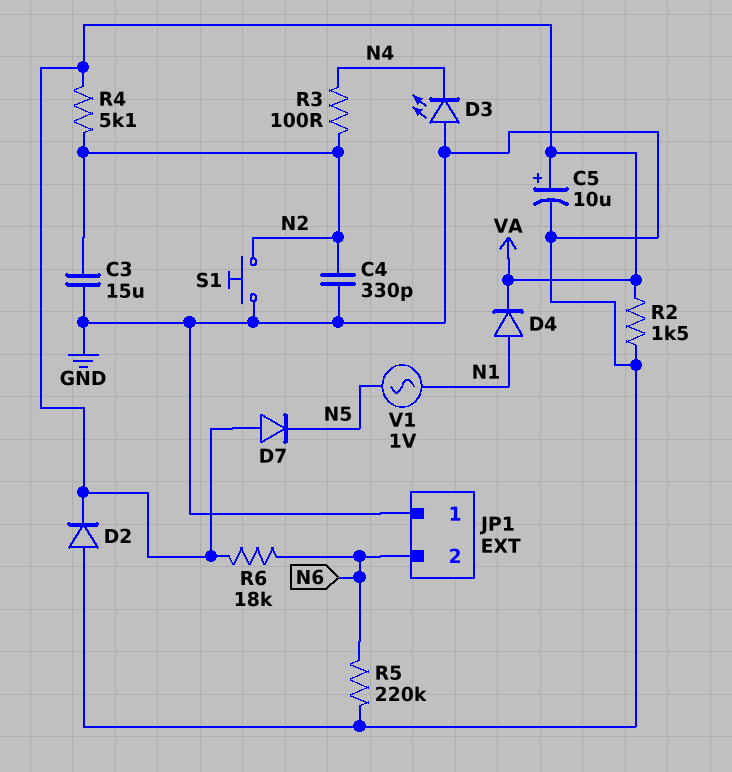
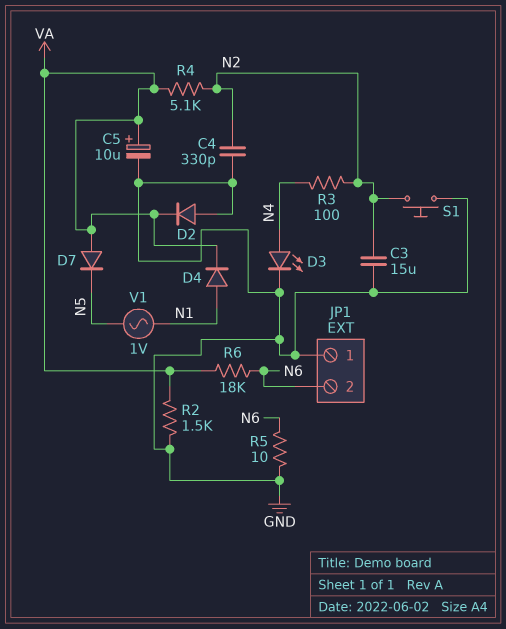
D3: LED (A GND, K N4) -> LED (A N4, K GND)
R5: 220k (GND, N6) -> 10 (GND, N6)

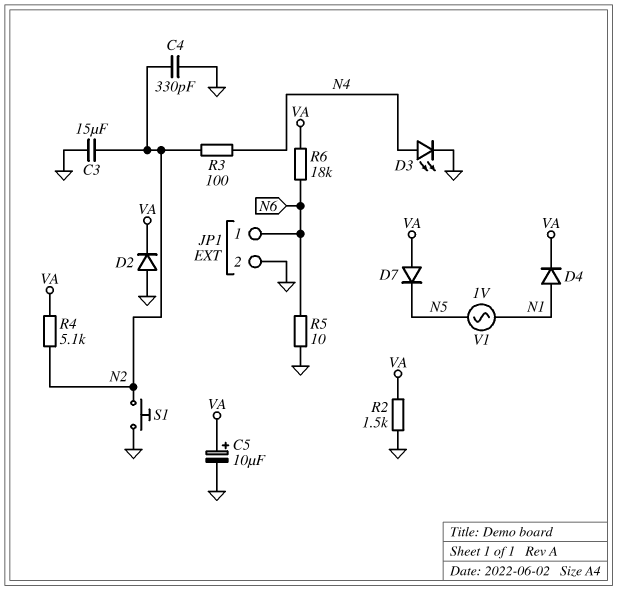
JP1 pin 1: GND -> N6
JP1 pin 2: N6 -> GND

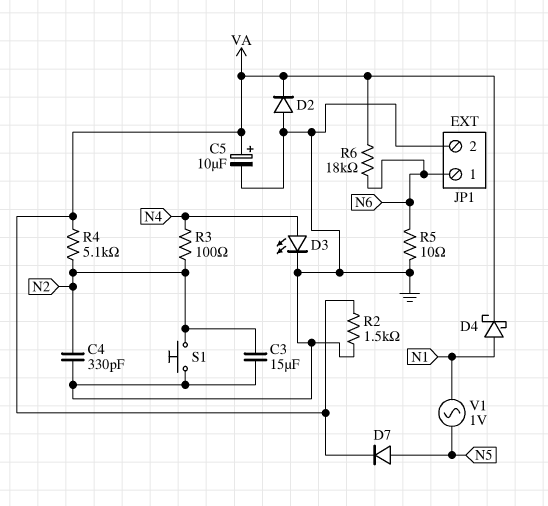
D4: diode (A N1, K VA) -> schottky (A N1, K VA)
D7: diode (A VA, K N5) -> diode (A N5, K VA)

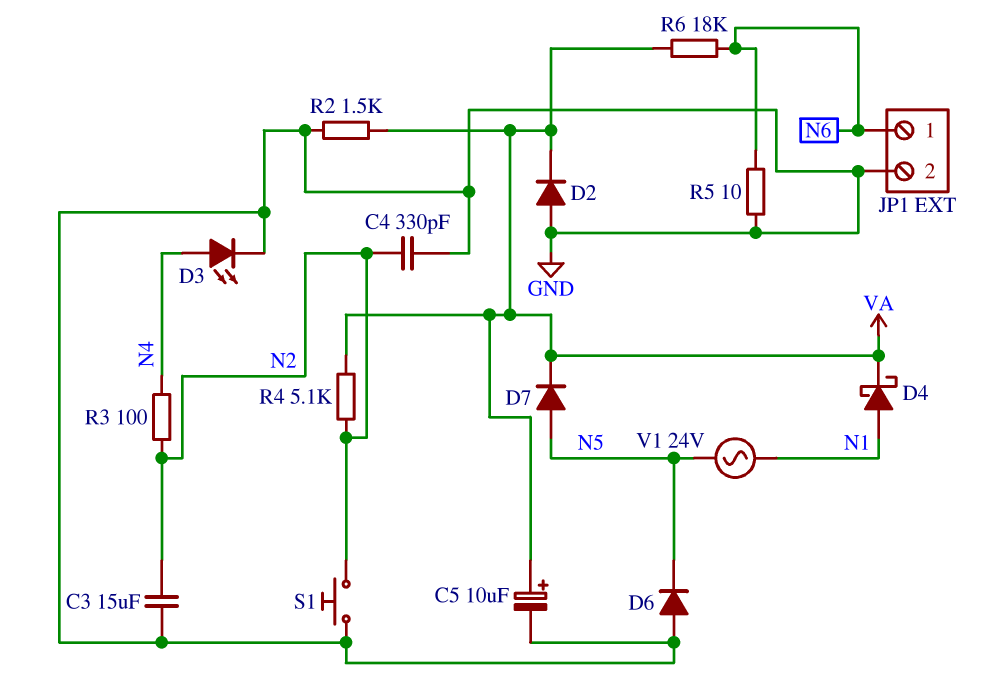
D6: none -> diode (A GND, K N5)
V1: AC 1V (N1, N5) -> AC 24V (N1, N5)

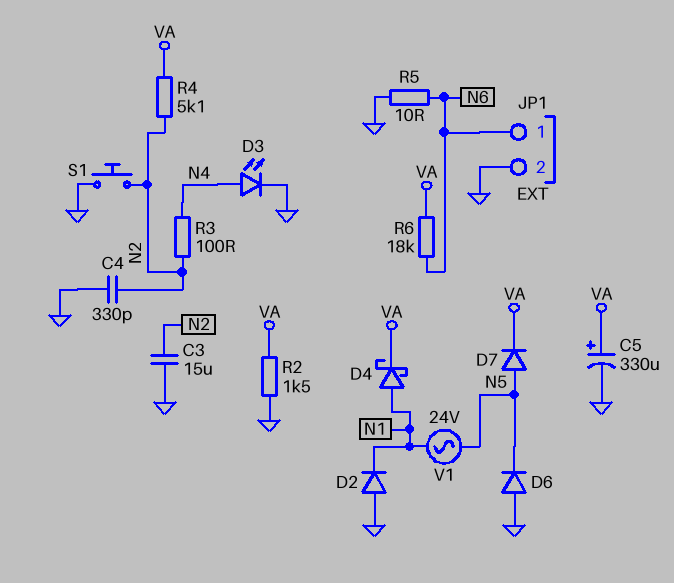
C5: 10uF (plus VA, minus GND) -> 330uF (plus VA, minus GND)
D2: diode (A GND, K VA) -> diode (A GND, K N1)

